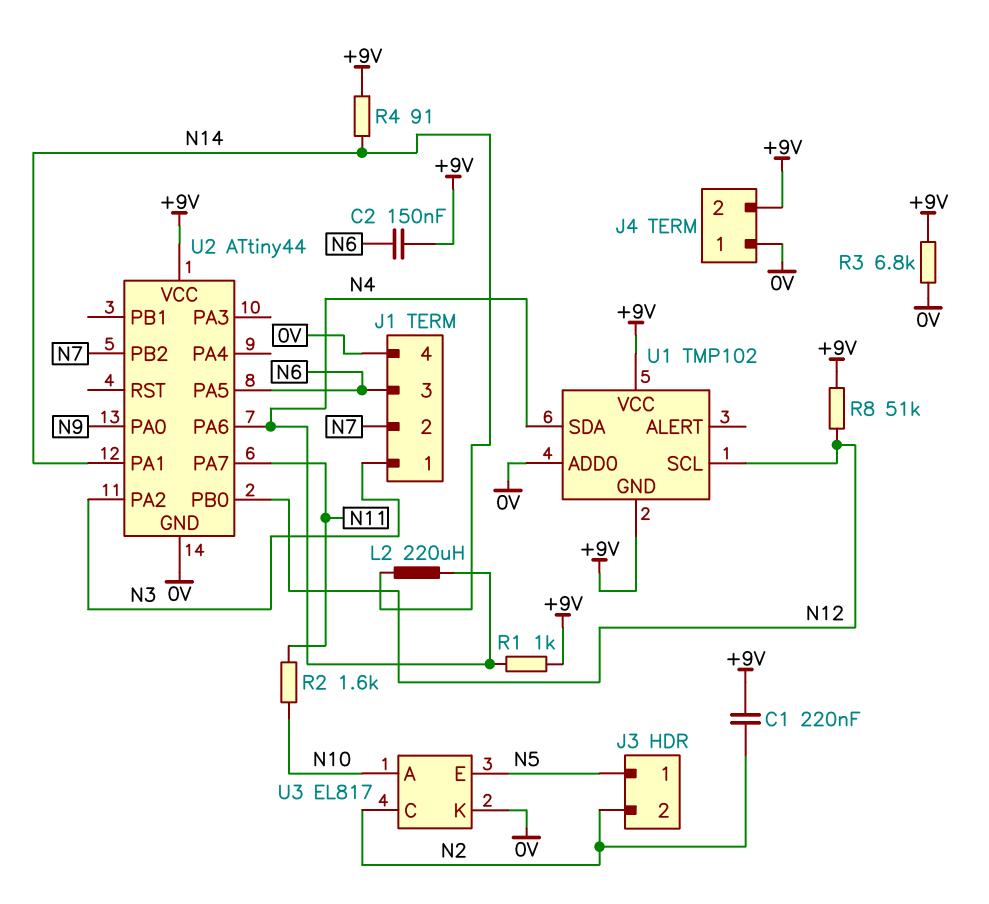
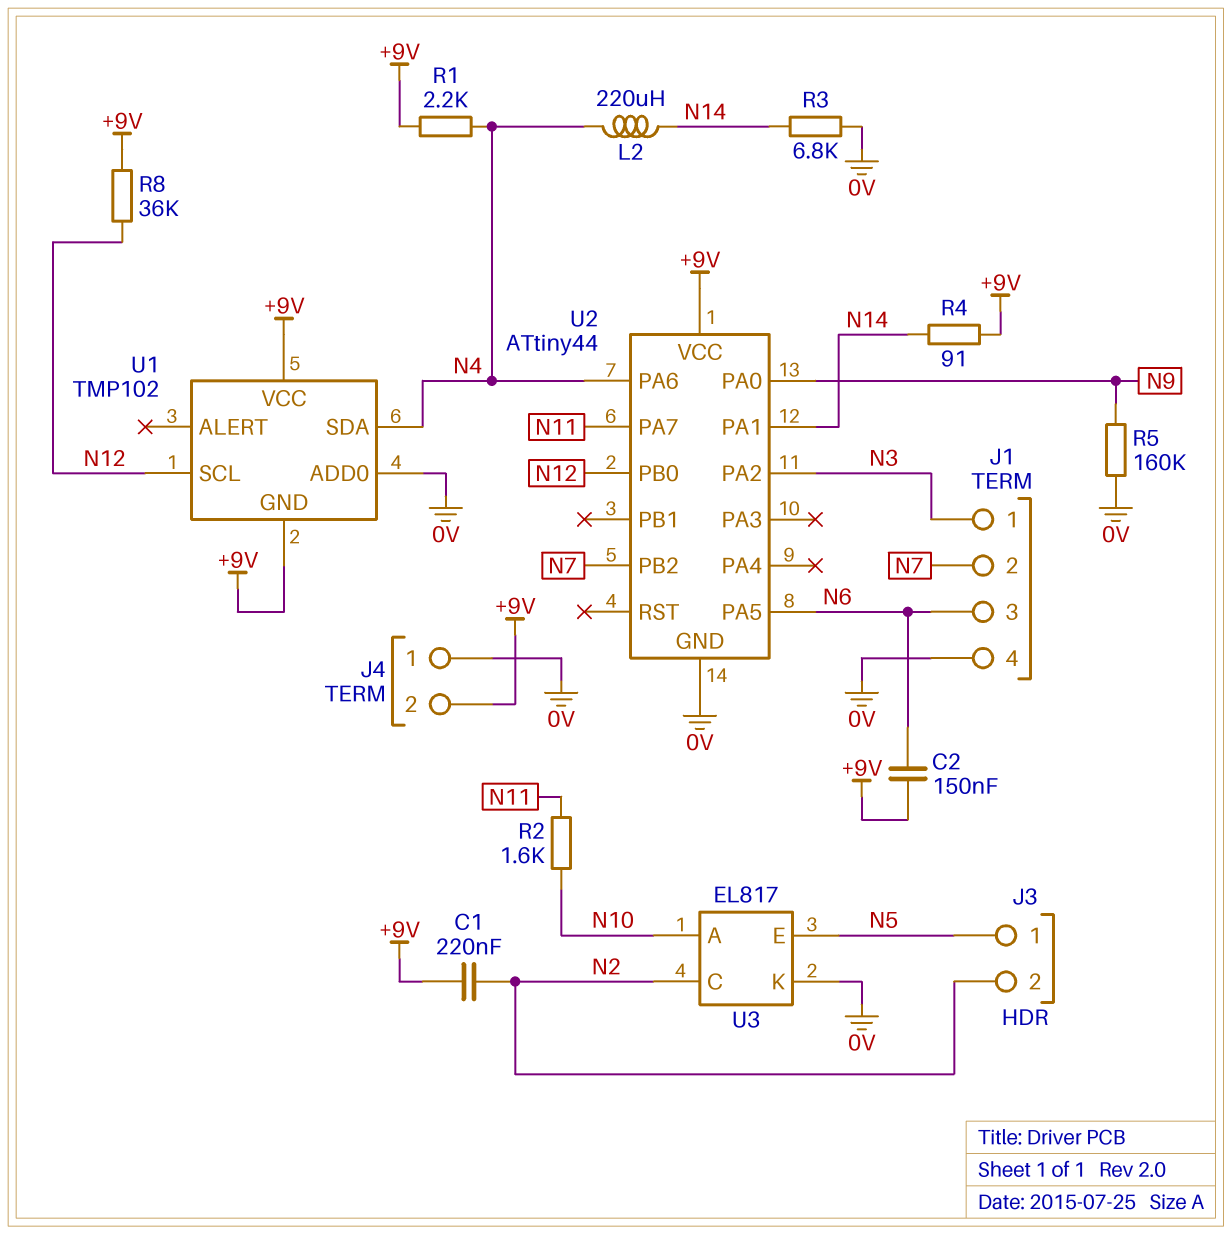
R1: 1k (+9V, N4) -> 2.2k (+9V, N4)
R3: 6.8k (+9V, 0V) -> 6.8k (0V, N14)
R5: none -> 160k (0V, N9)
R8: 51k (+9V, N12) -> 36k (+9V, N12)

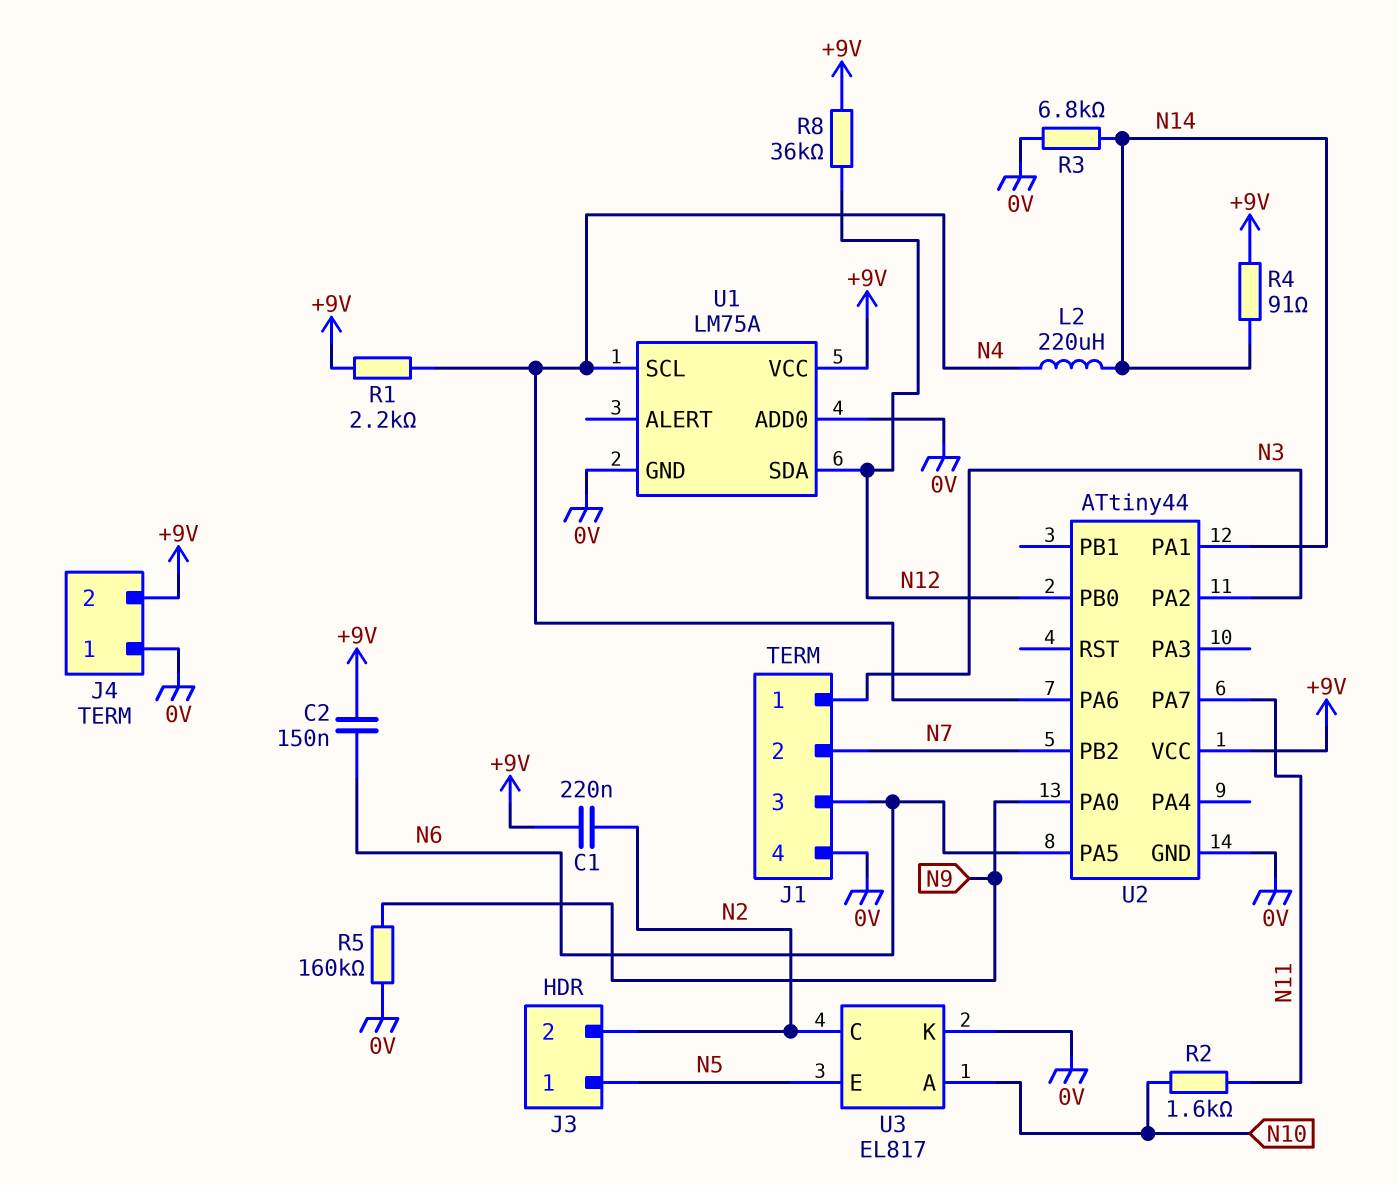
U1: TMP102 -> LM75A
U1 pin GND: +9V -> 0V
U1 pin SCL: N12 -> N4
U1 pin SDA: N4 -> N12

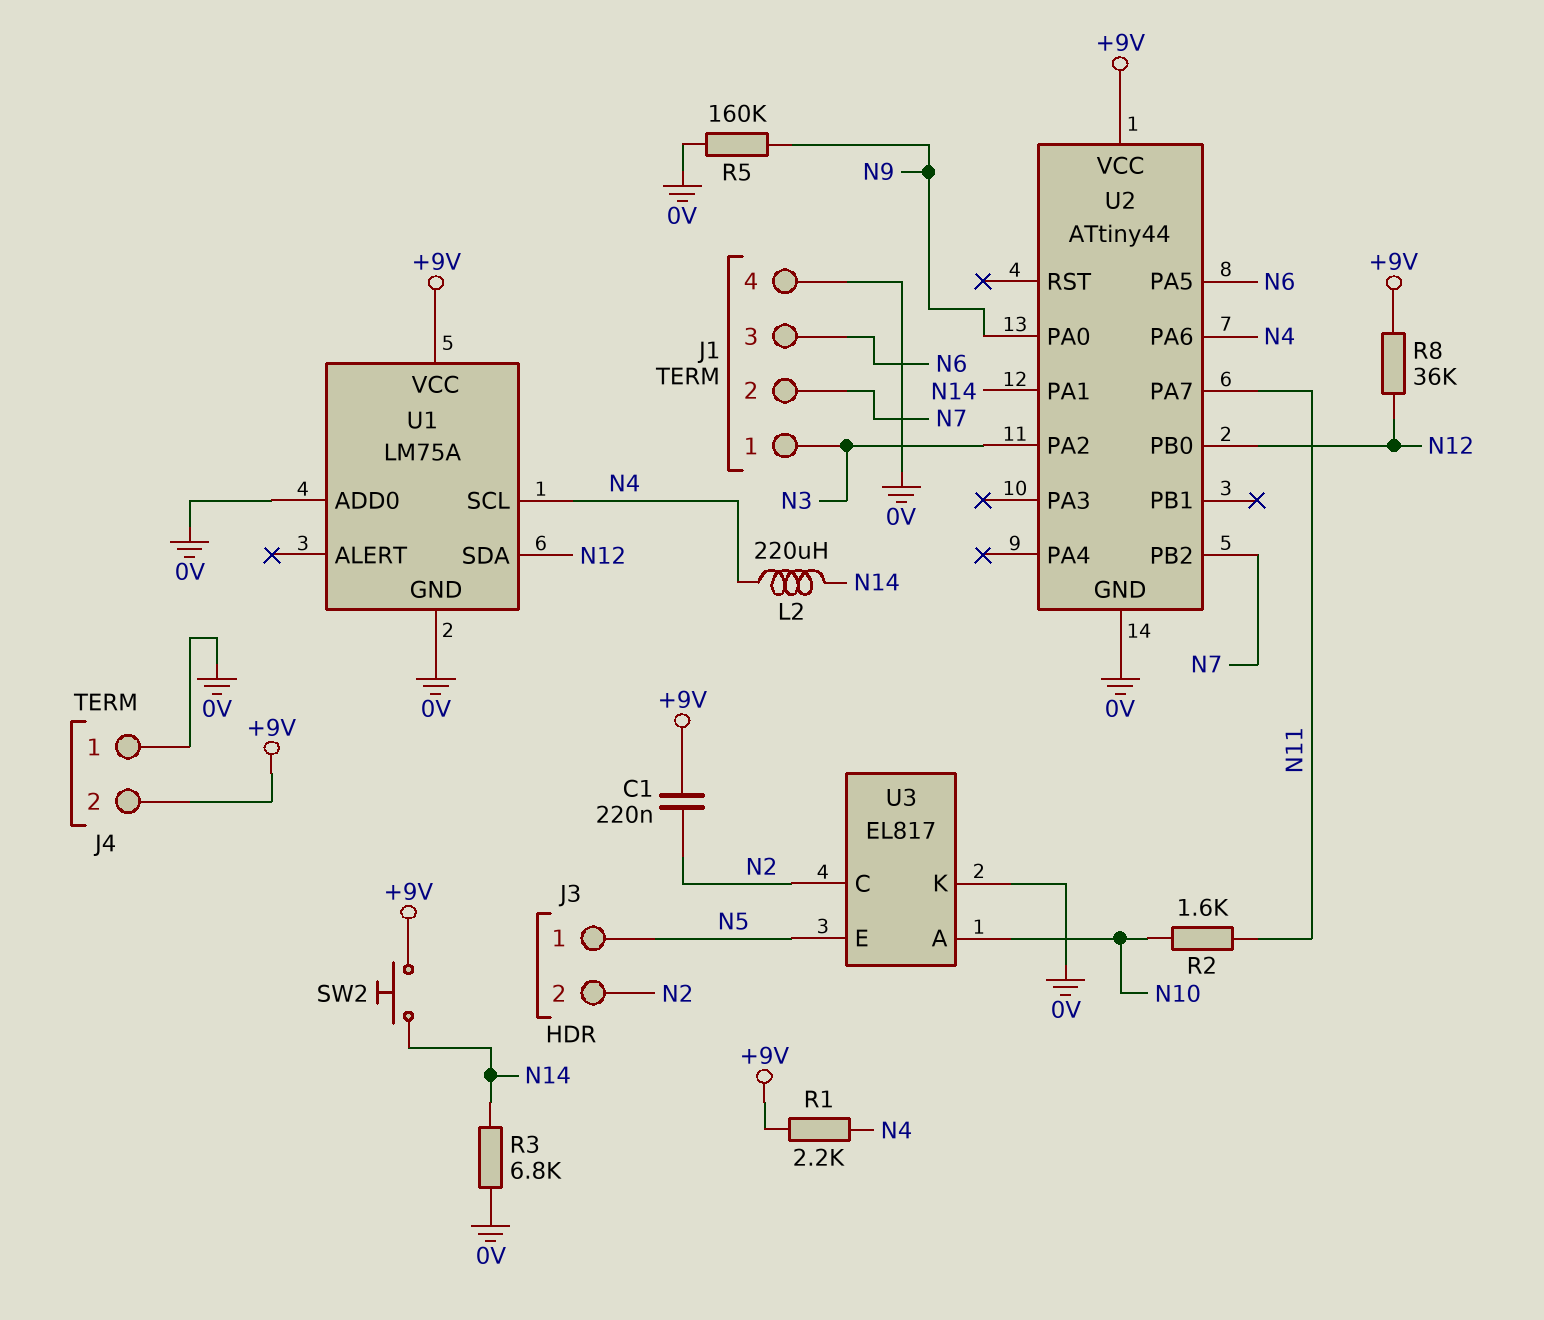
C2: 150nF (+9V, N6) -> none
R4: 91 (+9V, N14) -> none
SW2: none -> button (+9V, N14)

